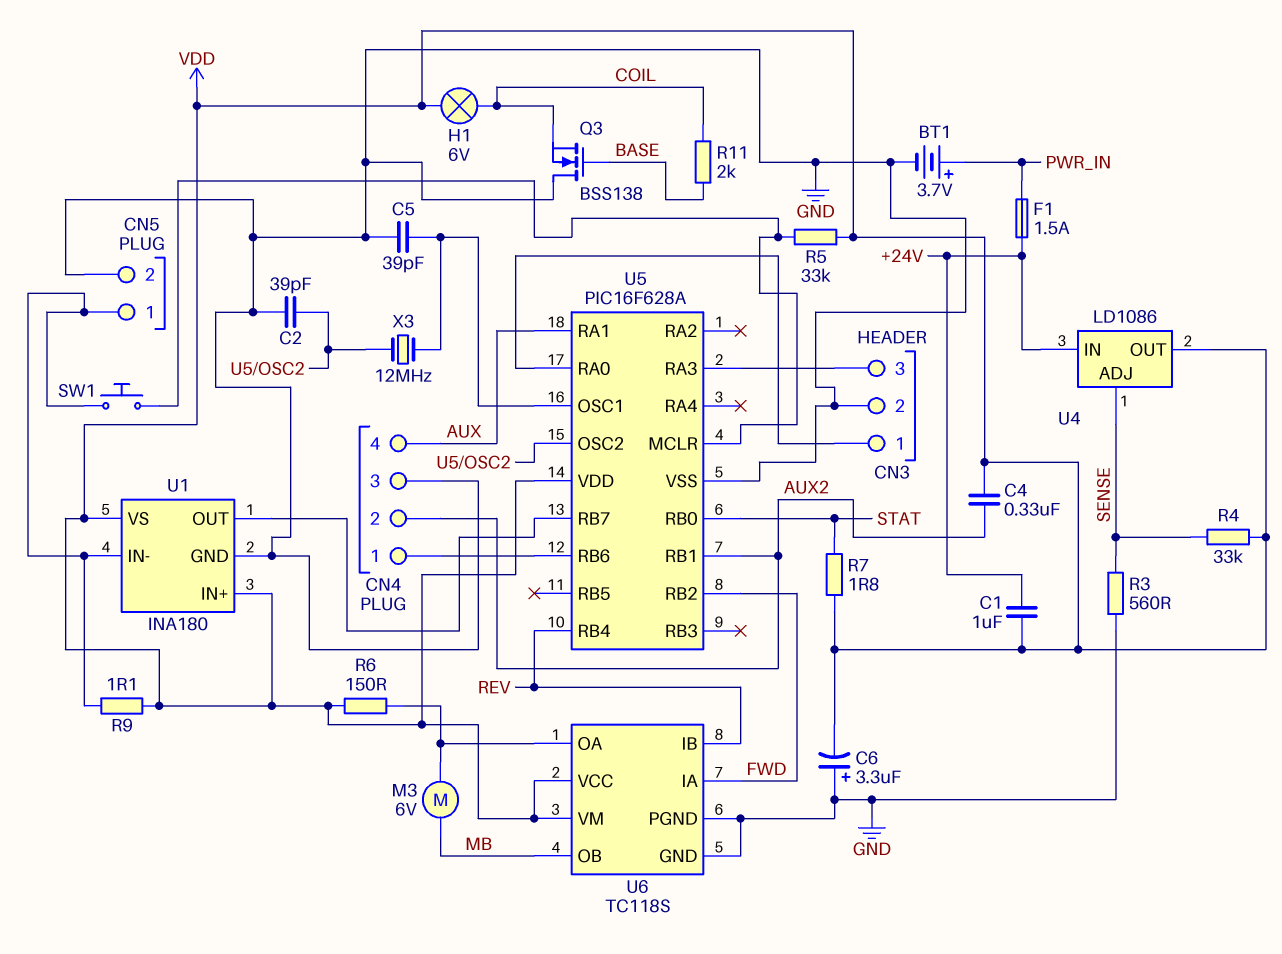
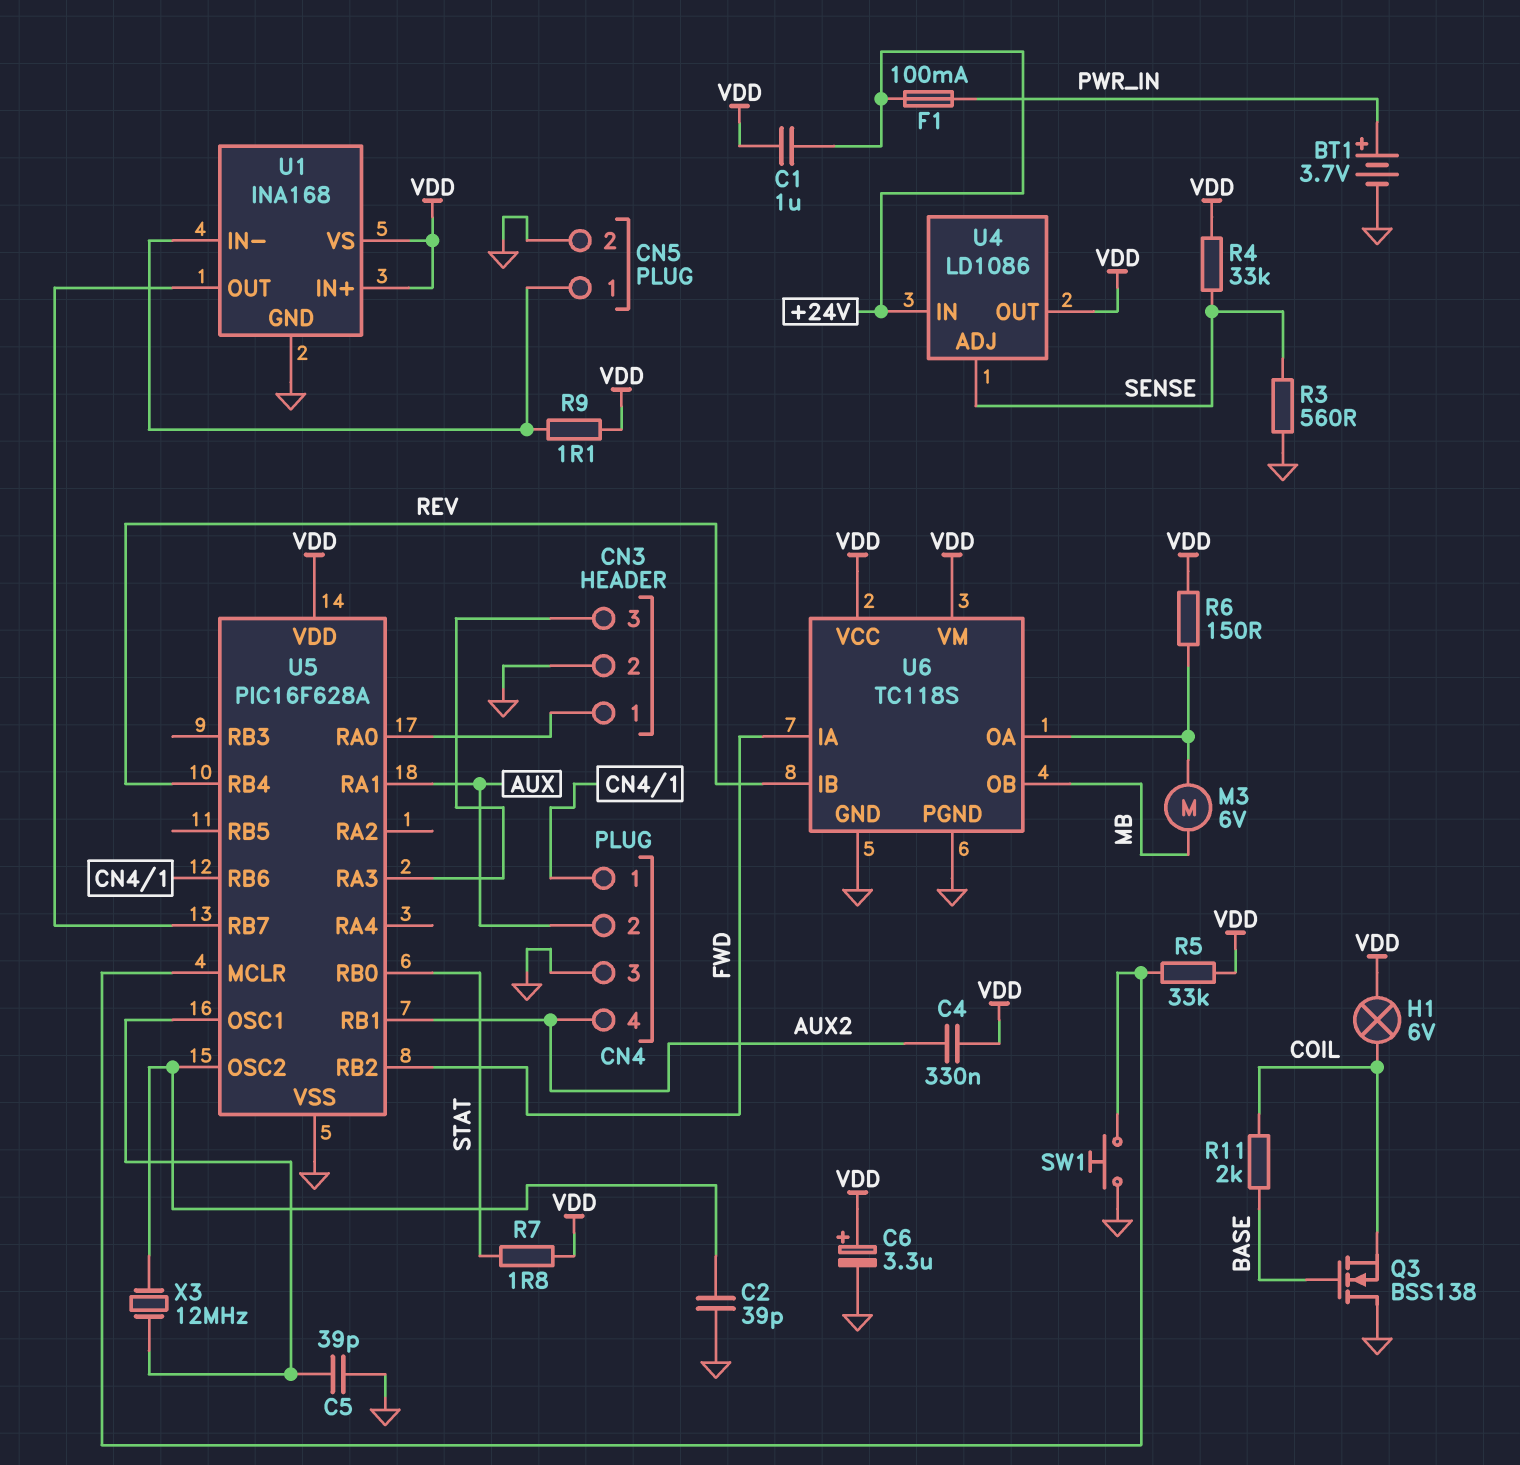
C6: 3.3uF (plus GND, minus VDD) -> 3.3uF (plus VDD, minus GND)
CN4 pin 2: AUX2 -> AUX
CN4 pin 4: AUX -> AUX2
F1: 1.5A (+24V, PWR_IN) -> 100mA (+24V, PWR_IN)
SW1: button (CN5/1, U5/MCLR) -> button (GND, U5/MCLR)
U1: INA180 -> INA168

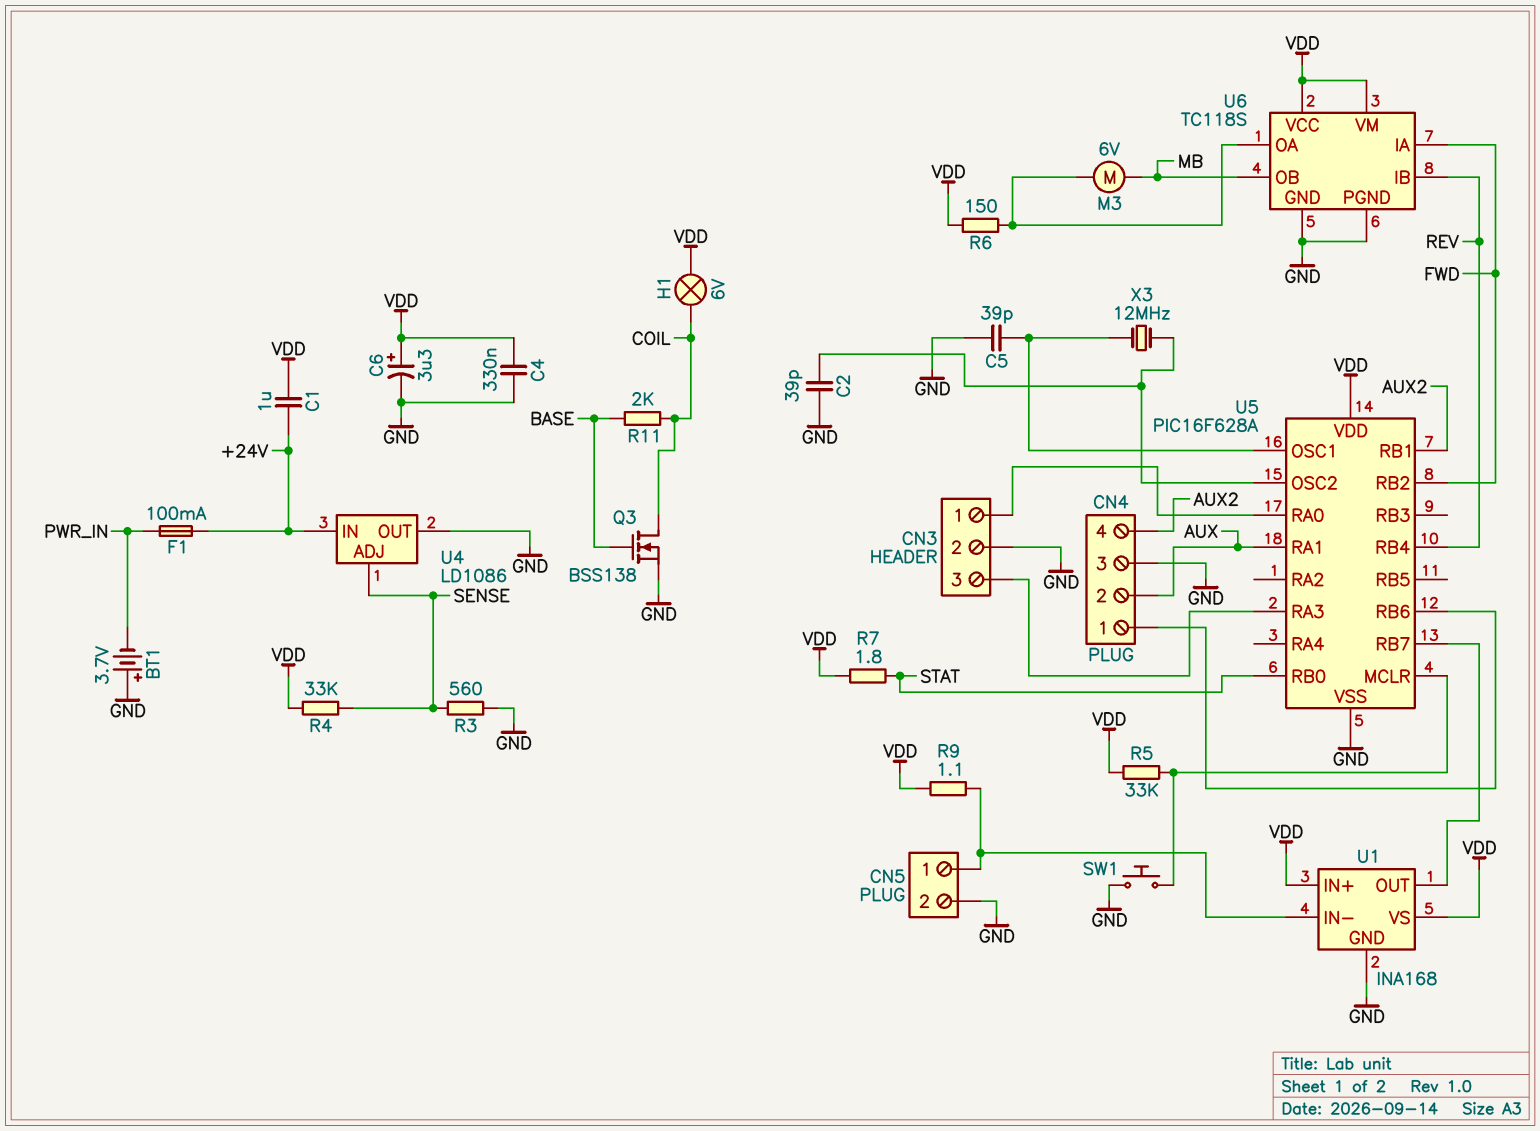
BT1: 3.7V (plus PWR_IN, minus GND) -> 3.7V (plus GND, minus PWR_IN)
C4: 330nF (AUX2, VDD) -> 330nF (GND, VDD)
Q3: NMOS BSS138 (G BASE, D GND, S COIL) -> NMOS BSS138 (G BASE, D COIL, S GND)
U4 pin OUT: VDD -> GND

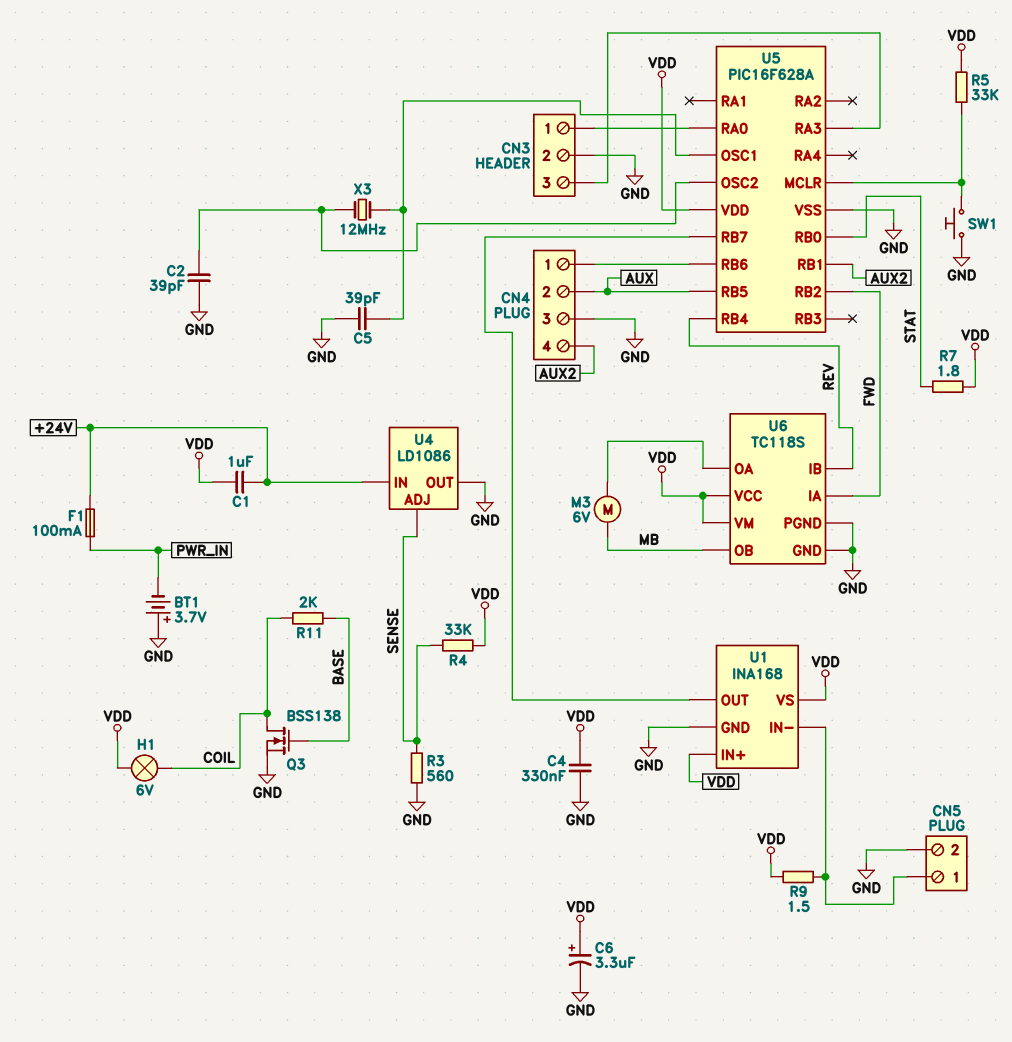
R6: 150 (U6/OA, VDD) -> none
R9: 1.1 (CN5/1, VDD) -> 1.5 (CN5/1, VDD)
U5 pin RA1: AUX -> none
U5 pin RB5: none -> AUX

